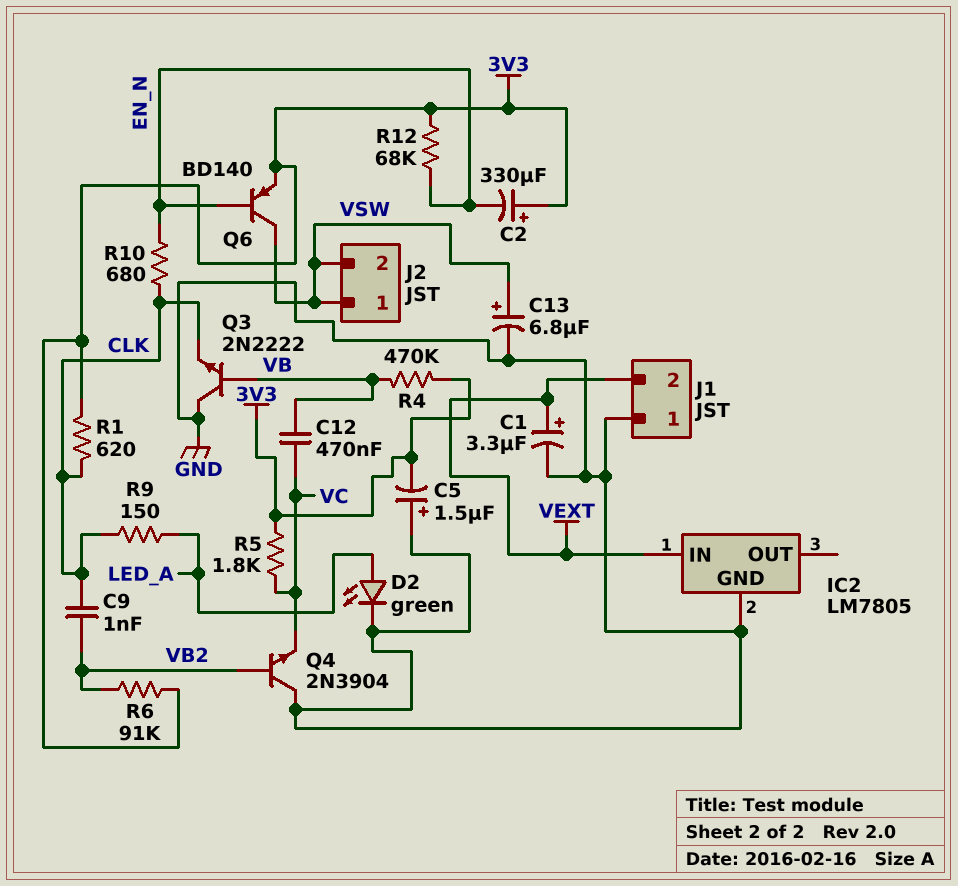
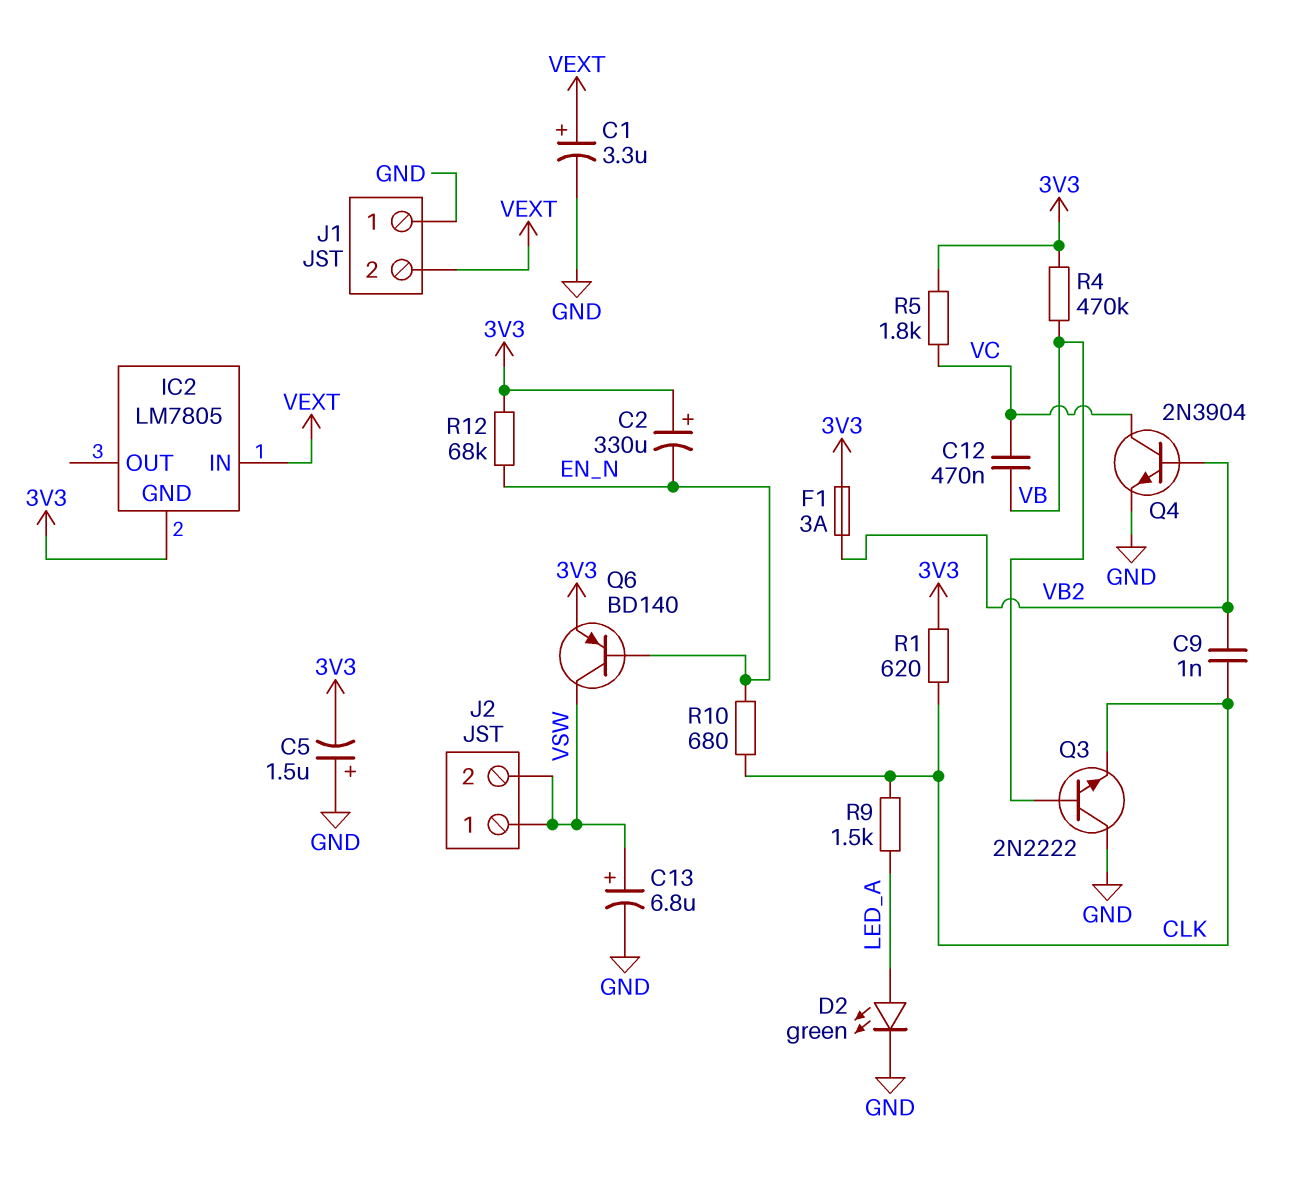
F1: none -> 3A (3V3, VB2)
IC2 pin GND: GND -> 3V3
Q4: NPN 2N3904 (B VB2, C GND, E VC) -> NPN 2N3904 (B VB2, C VC, E GND)
R6: 91k (3V3, VB2) -> none
R9: 150 (CLK, LED_A) -> 1.5k (CLK, LED_A)

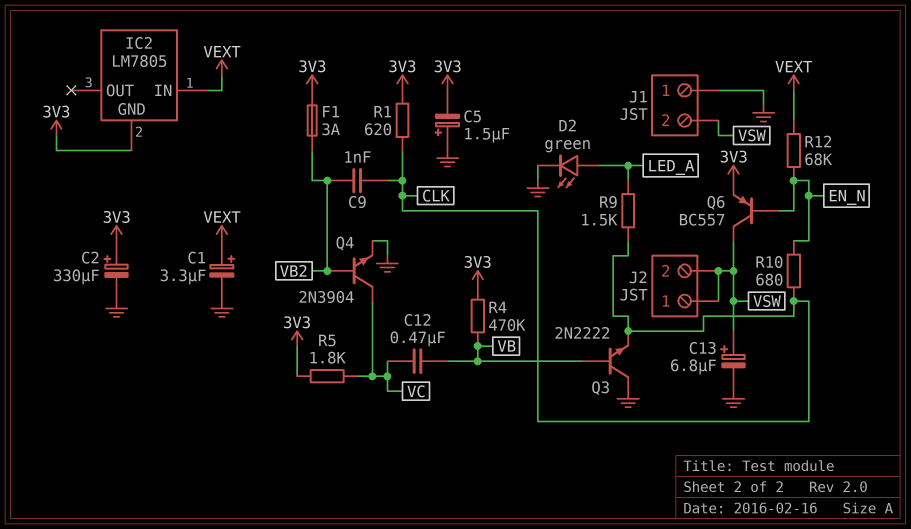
C2: 330uF (plus 3V3, minus EN_N) -> 330uF (plus 3V3, minus GND)
J1 pin 2: VEXT -> VSW
Q6: PNP BD140 (B EN_N, C VSW, E 3V3) -> PNP BC557 (B EN_N, C VSW, E 3V3)
R12: 68k (3V3, EN_N) -> 68k (EN_N, VEXT)

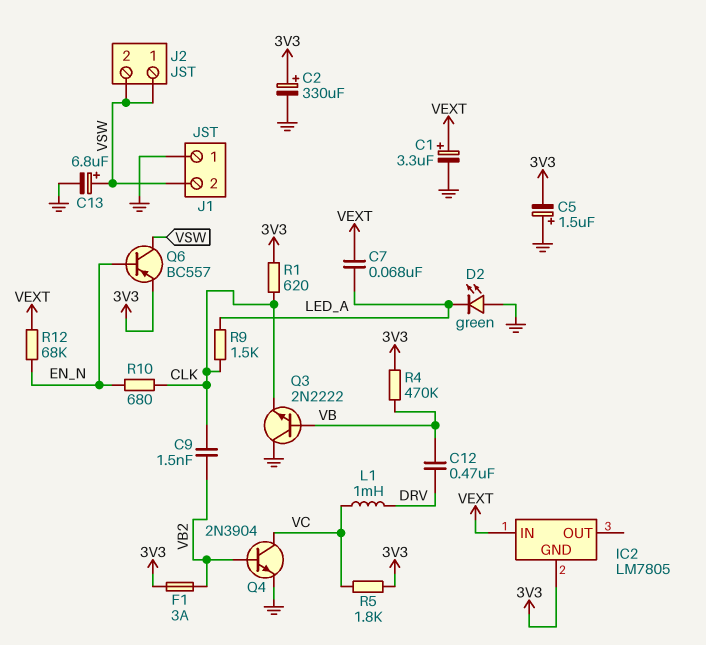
C7: none -> 68nF (LED_A, VEXT)
C9: 1nF (CLK, VB2) -> 1.5nF (CLK, VB2)
C12: 470nF (VB, VC) -> 470nF (DRV, VB)
D2: LED green (A LED_A, K GND) -> LED green (A GND, K LED_A)
L1: none -> 1mH (DRV, VC)

